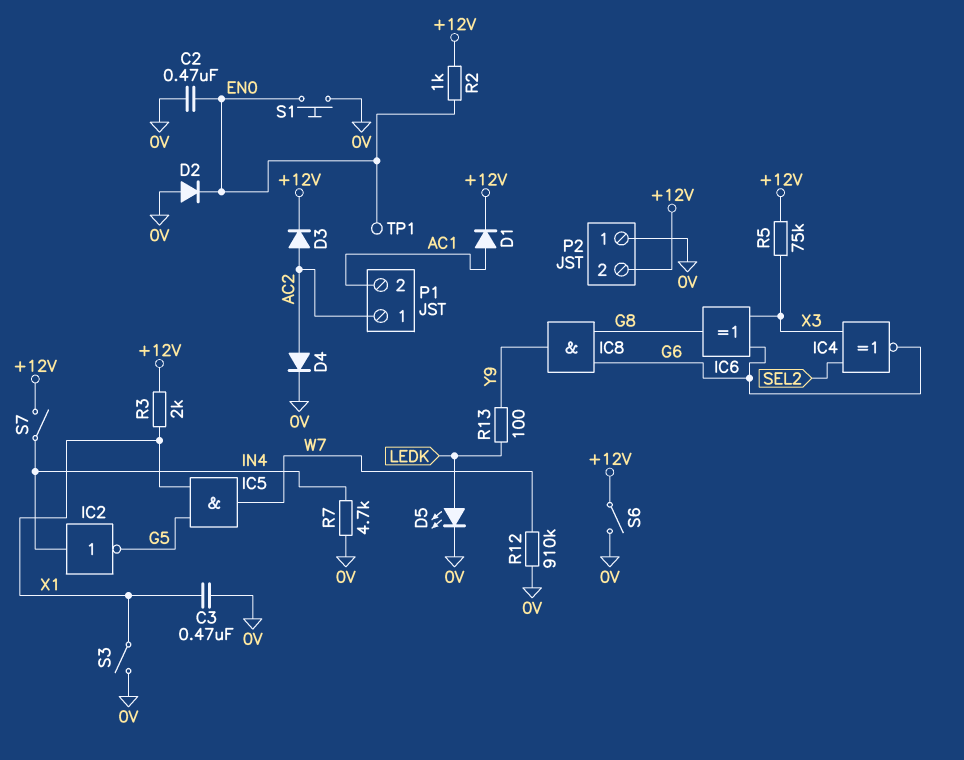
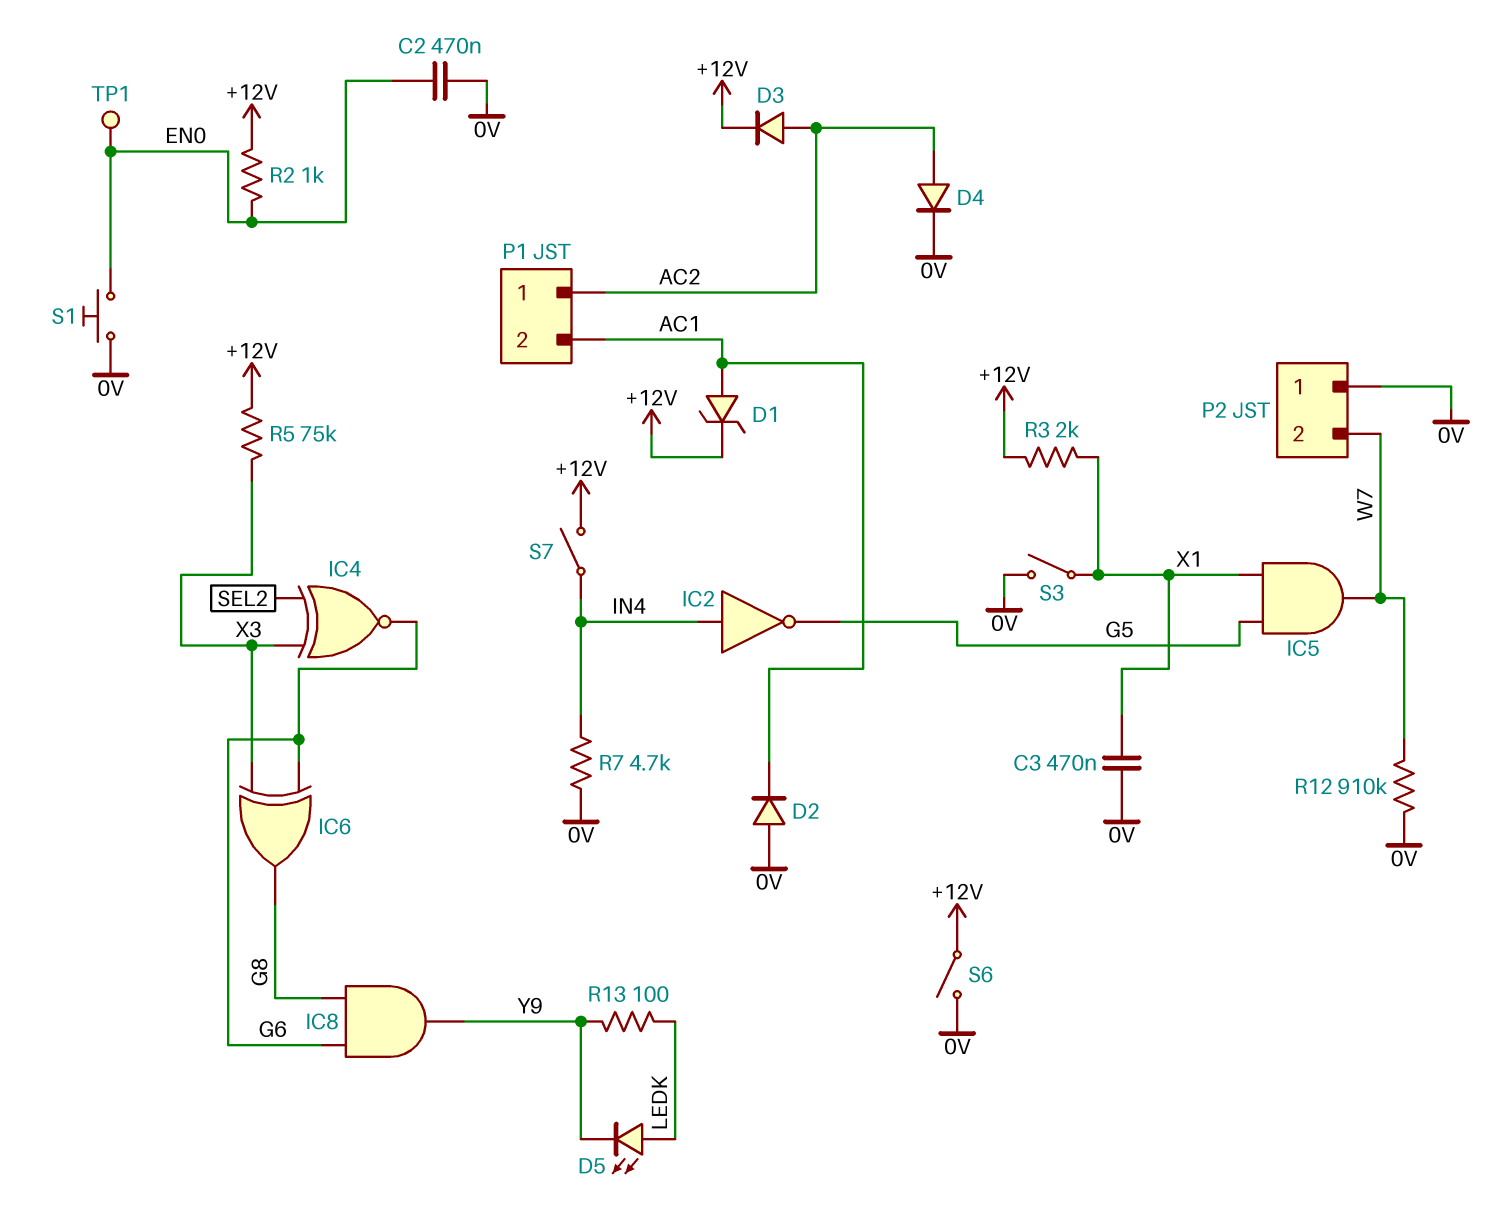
D1: diode (A AC1, K +12V) -> zener (A AC1, K +12V)
D2: diode (A 0V, K EN0) -> diode (A 0V, K AC1)
D5: LED (A LEDK, K 0V) -> LED (A LEDK, K Y9)
P2 pin 2: +12V -> W7

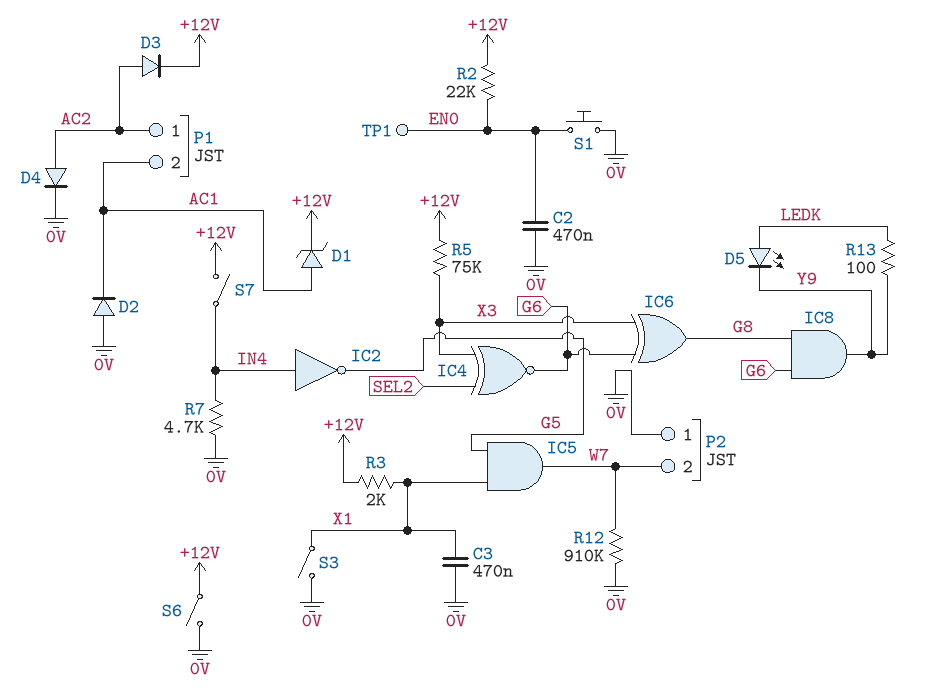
R2: 1k (+12V, EN0) -> 22k (+12V, EN0)

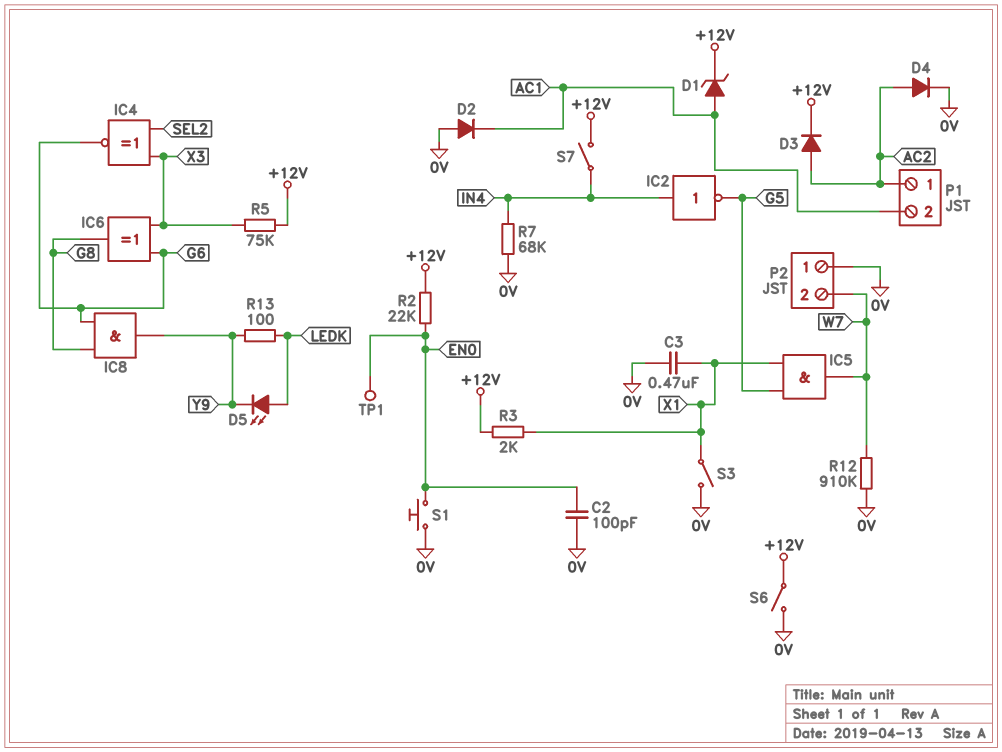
C2: 470nF (0V, EN0) -> 100pF (0V, EN0)
R7: 4.7k (0V, IN4) -> 68k (0V, IN4)

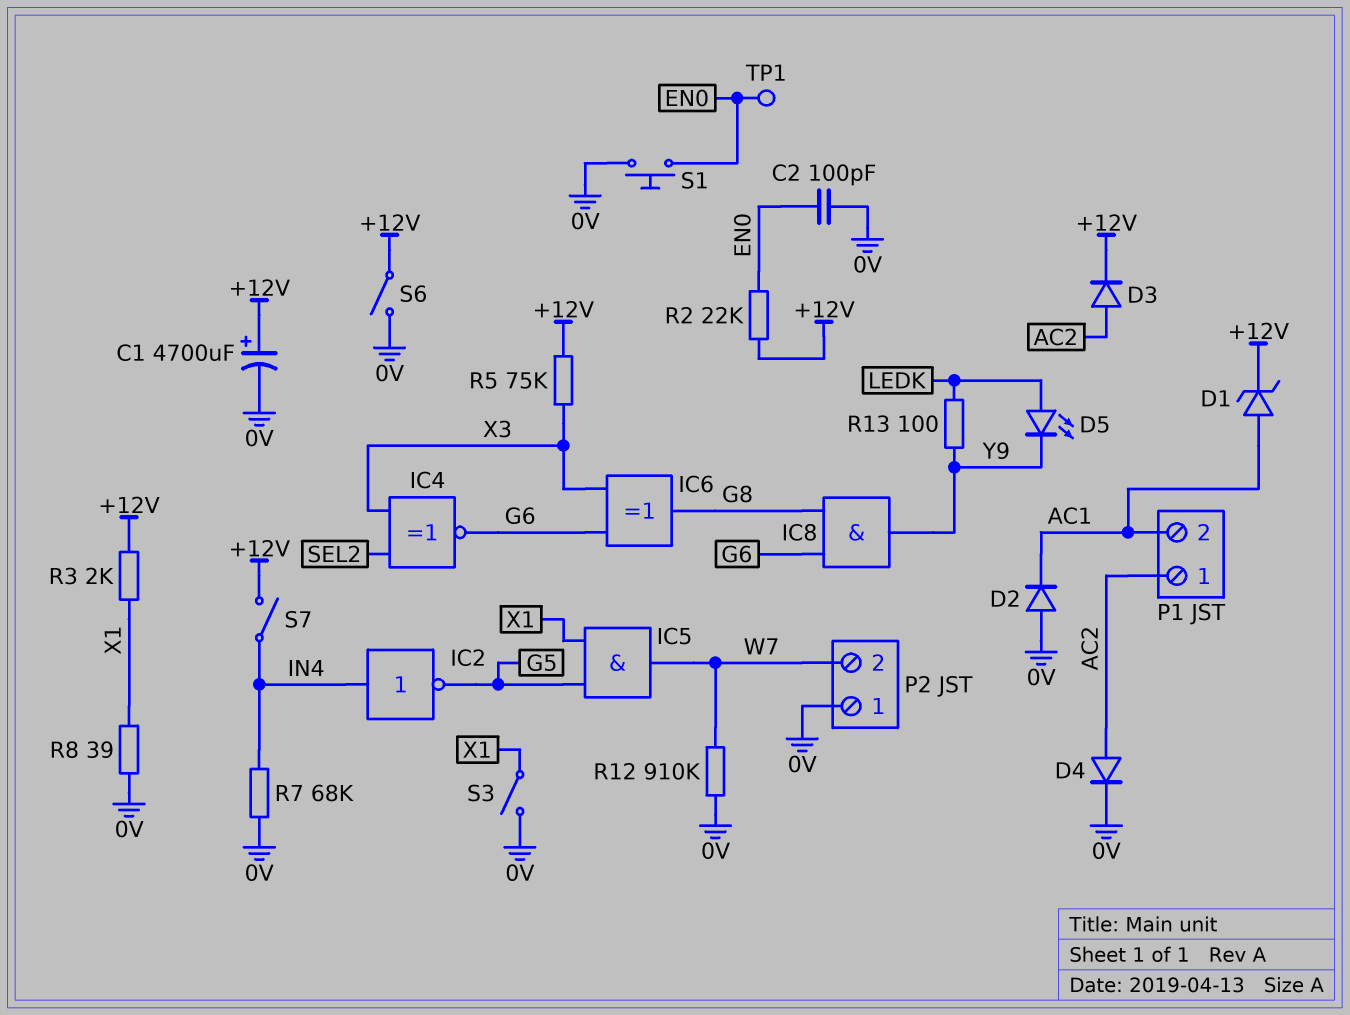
C1: none -> 4700uF (plus +12V, minus 0V)
C3: 470nF (0V, X1) -> none
R8: none -> 39 (0V, X1)

